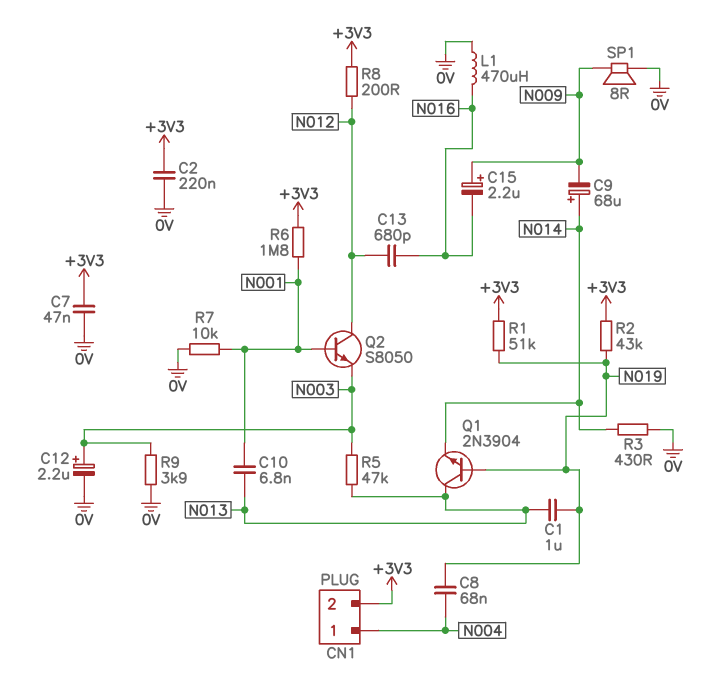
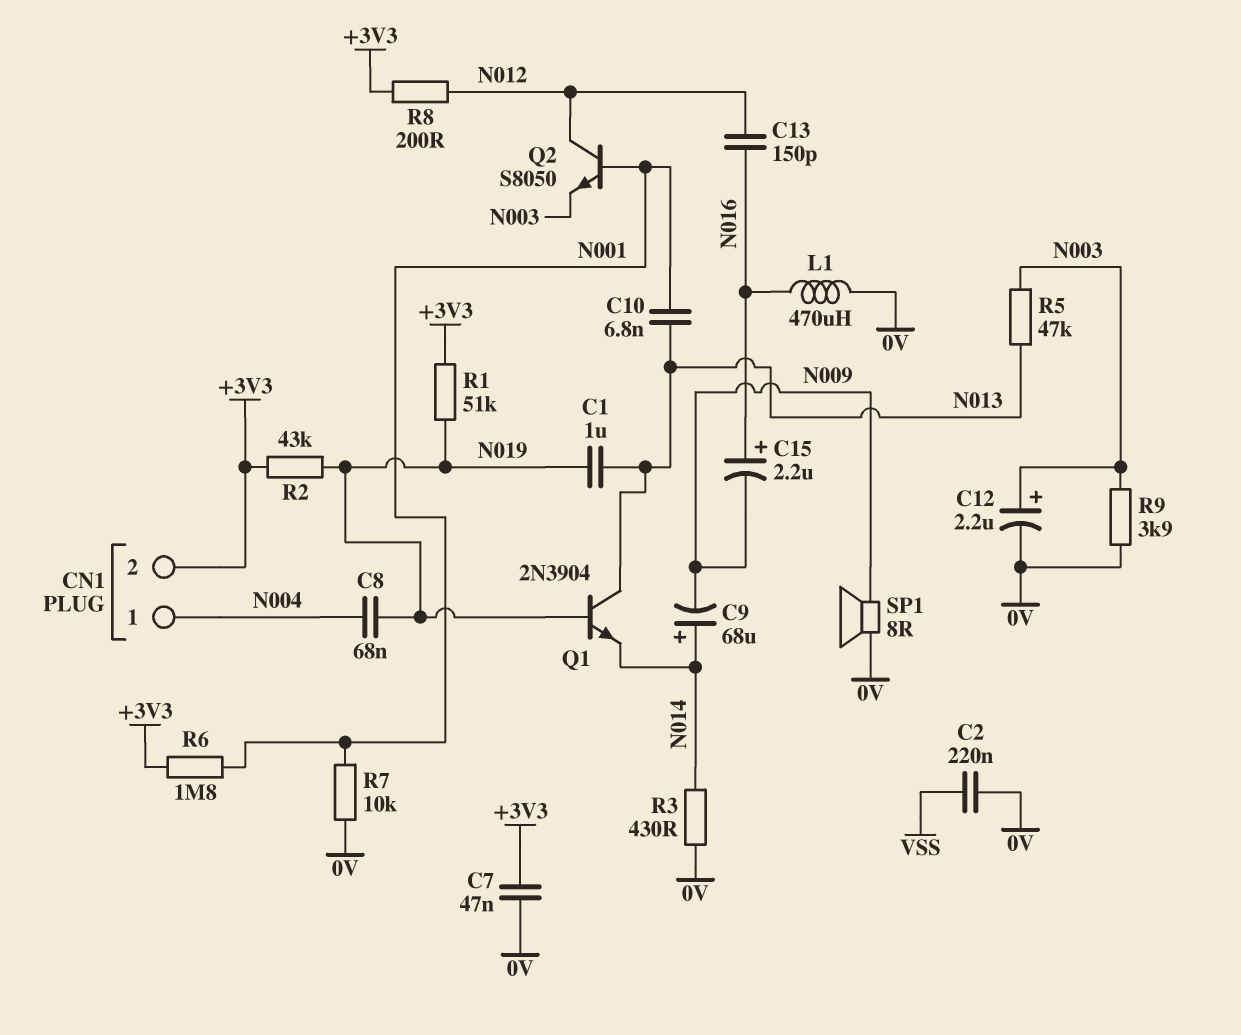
C2: 220nF (+3V3, 0V) -> 220nF (0V, VSS)
C13: 680pF (N012, N016) -> 150pF (N012, N016)
C15: 2.2uF (plus N009, minus N016) -> 2.2uF (plus N016, minus N009)

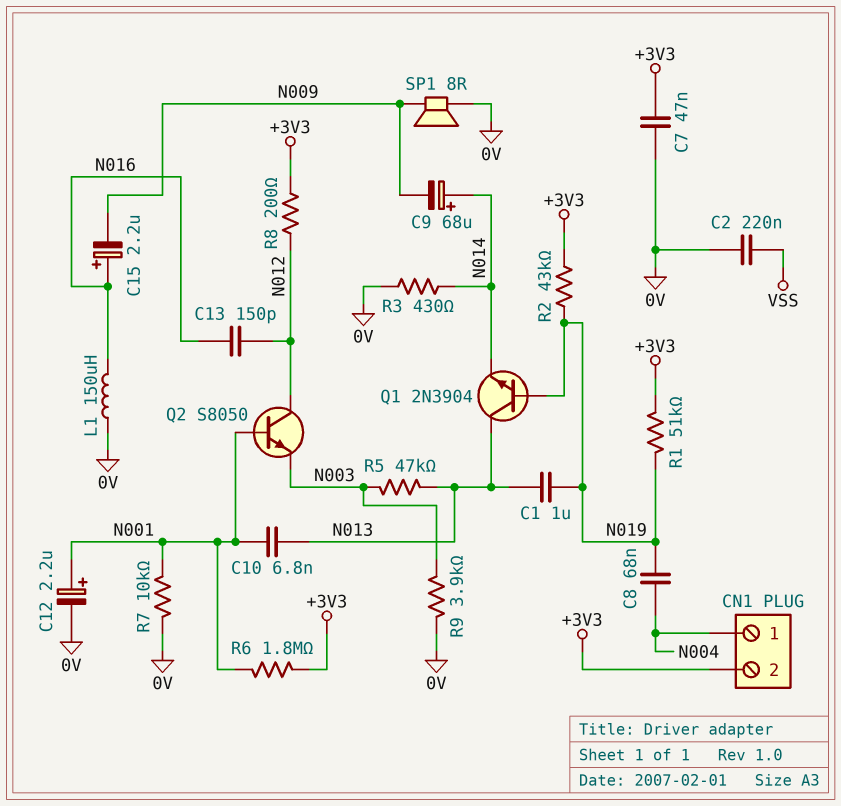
C12: 2.2uF (plus N003, minus 0V) -> 2.2uF (plus N001, minus 0V)
L1: 470uH (0V, N016) -> 150uH (0V, N016)

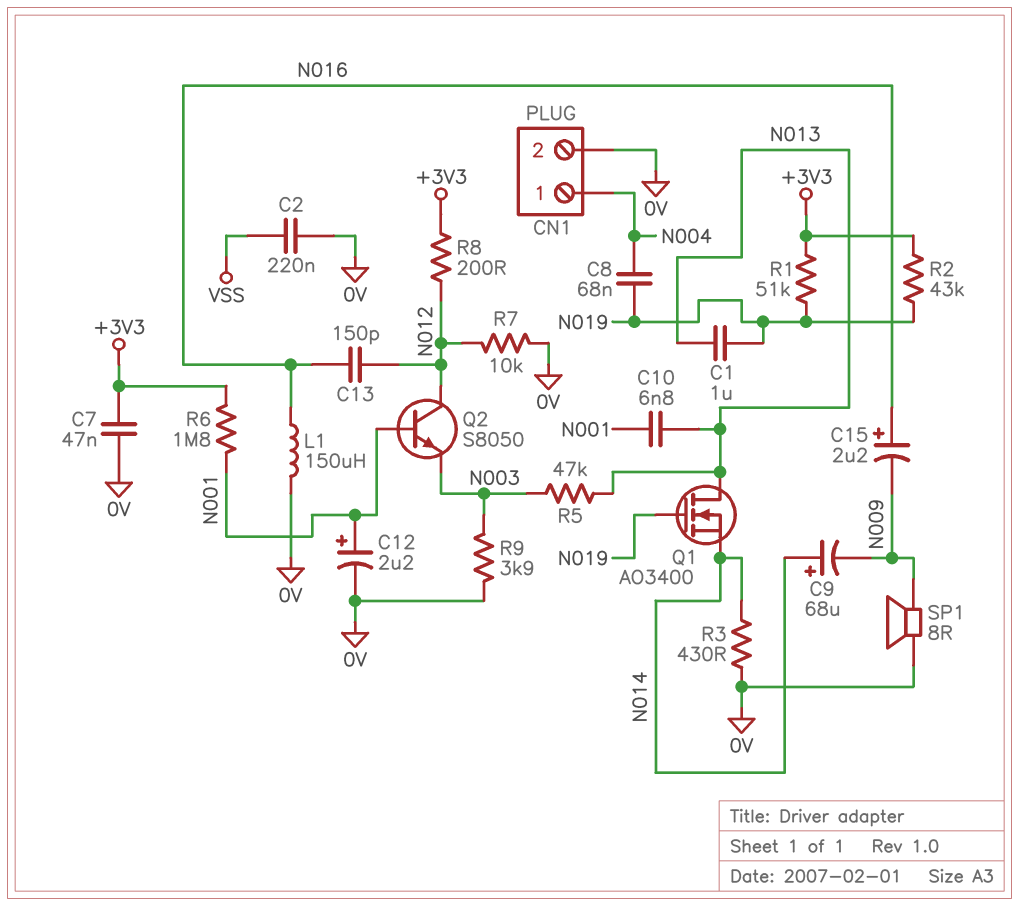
CN1 pin 2: +3V3 -> 0V
Q1: NPN 2N3904 (B N019, C N013, E N014) -> NMOS AO3400 (G N019, D N013, S N014)
R7: 10k (0V, N001) -> 10k (0V, N012)

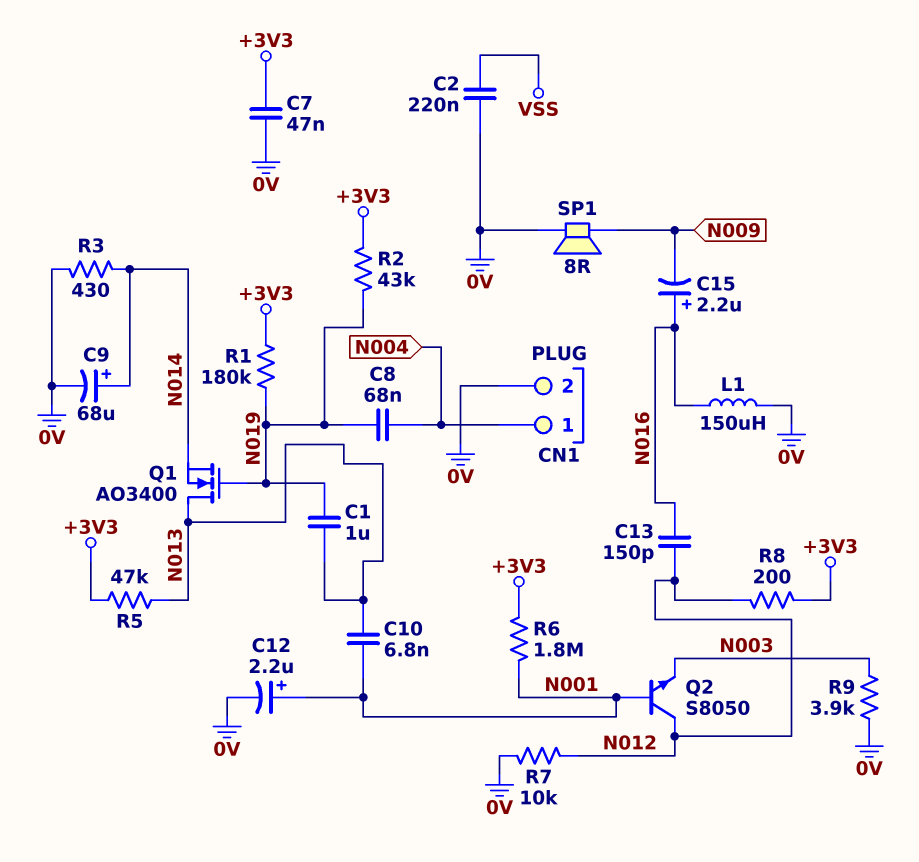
C9: 68uF (plus N014, minus N009) -> 68uF (plus N014, minus 0V)
R1: 51k (+3V3, N019) -> 180k (+3V3, N019)
R5: 47k (N003, N013) -> 47k (+3V3, N013)

